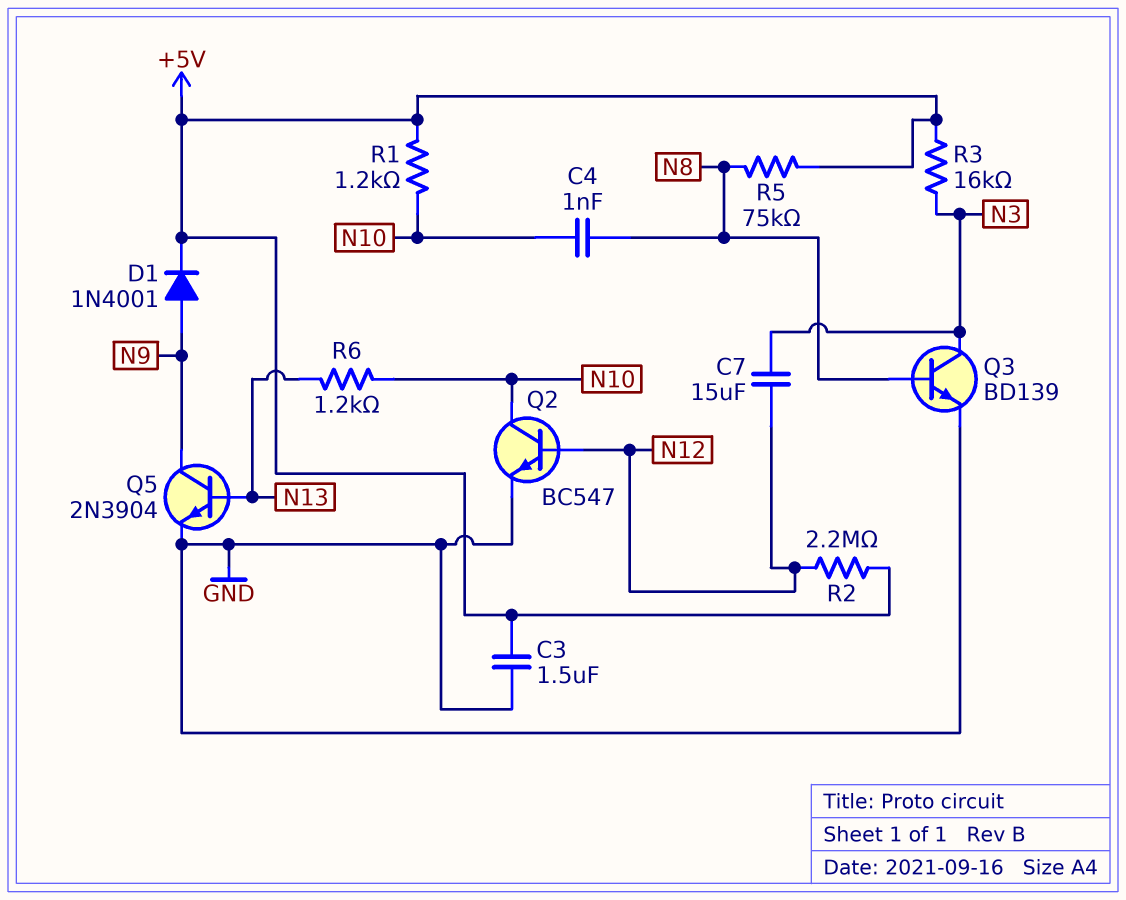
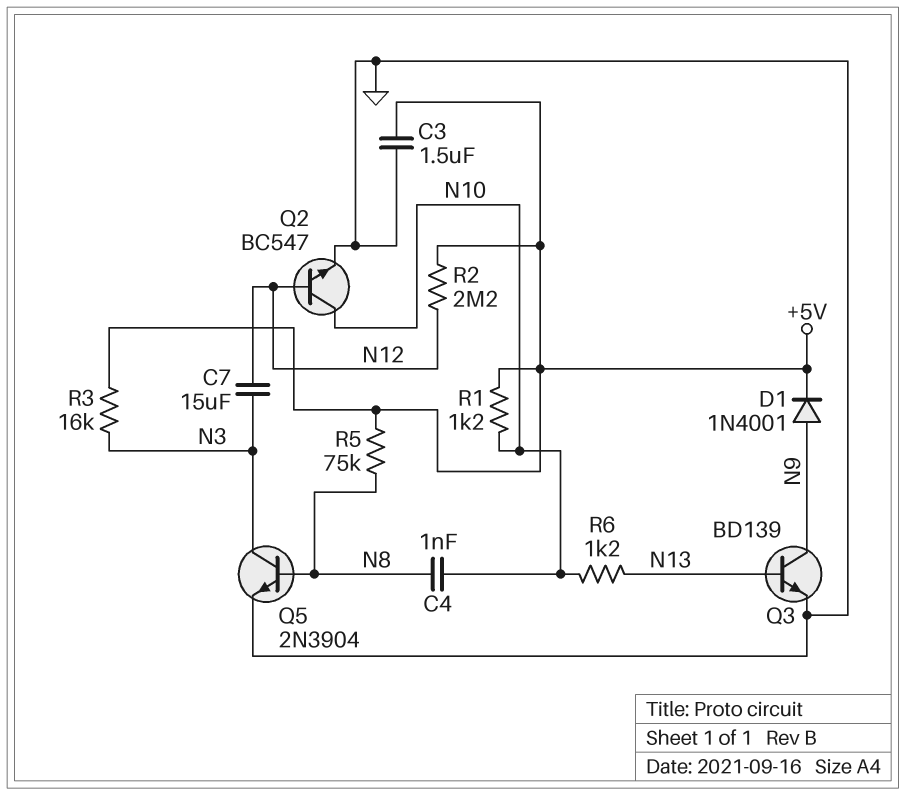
Q3: NPN BD139 (B N8, C N3, E GND) -> NPN BD139 (B N13, C N9, E GND)
Q5: NPN 2N3904 (B N13, C N9, E GND) -> NPN 2N3904 (B N8, C N3, E GND)

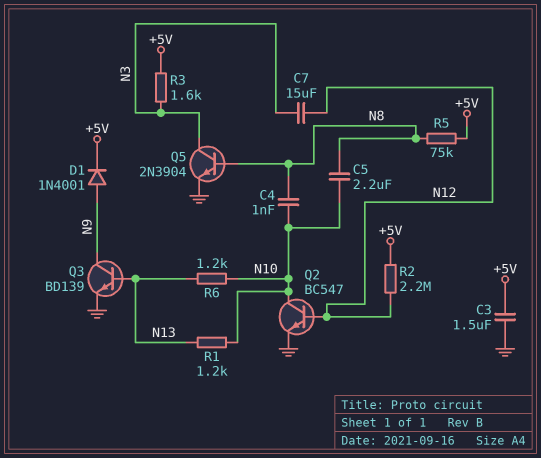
C5: none -> 2.2uF (N8, N10)
R1: 1.2k (+5V, N10) -> 1.2k (N10, N13)
R3: 16k (+5V, N3) -> 1.6k (+5V, N3)

